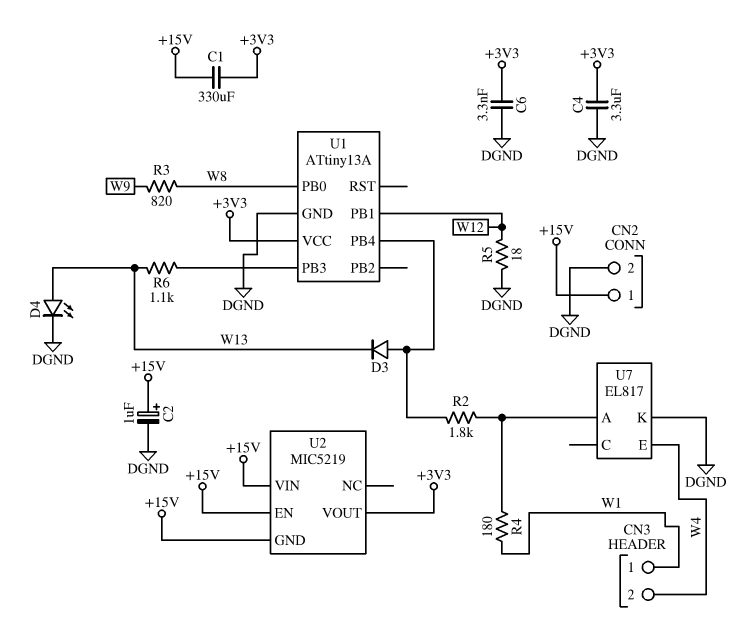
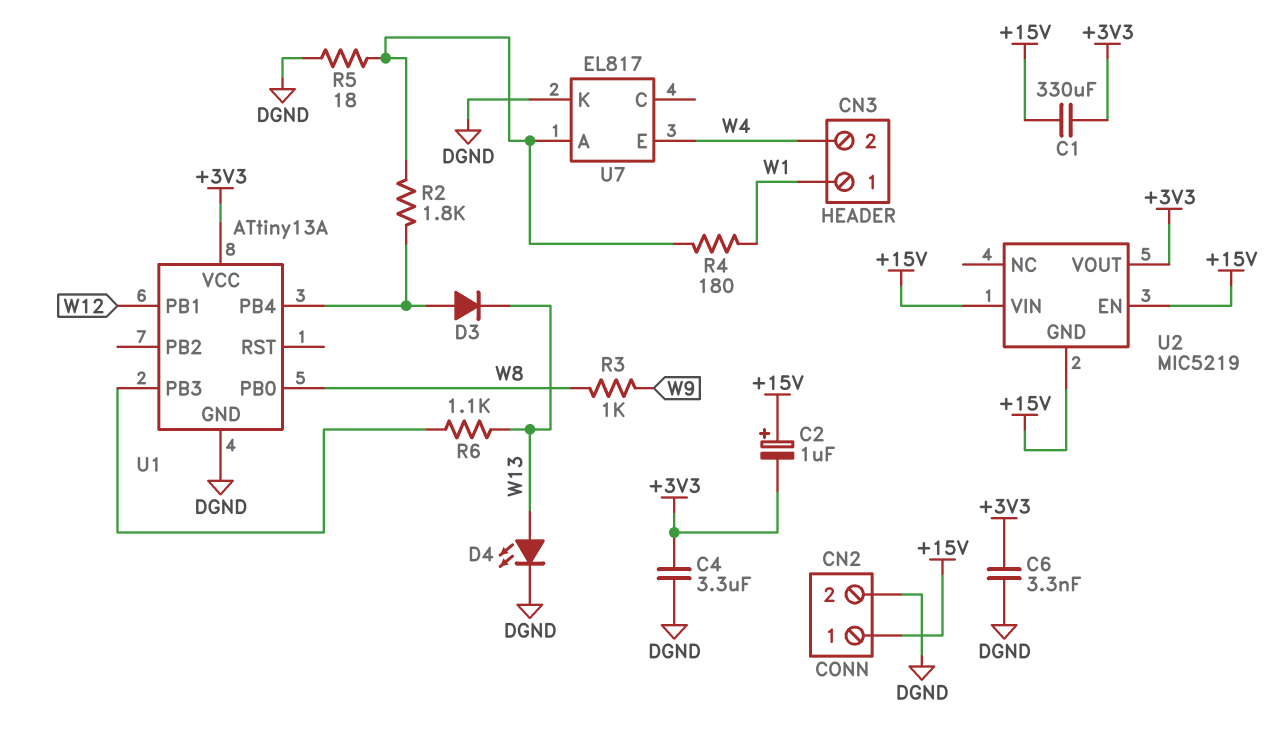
C2: 1uF (plus +15V, minus DGND) -> 1uF (plus +15V, minus +3V3)
R3: 820 (W8, W9) -> 1k (W8, W9)
R5: 18 (DGND, W12) -> 18 (DGND, U7/A)

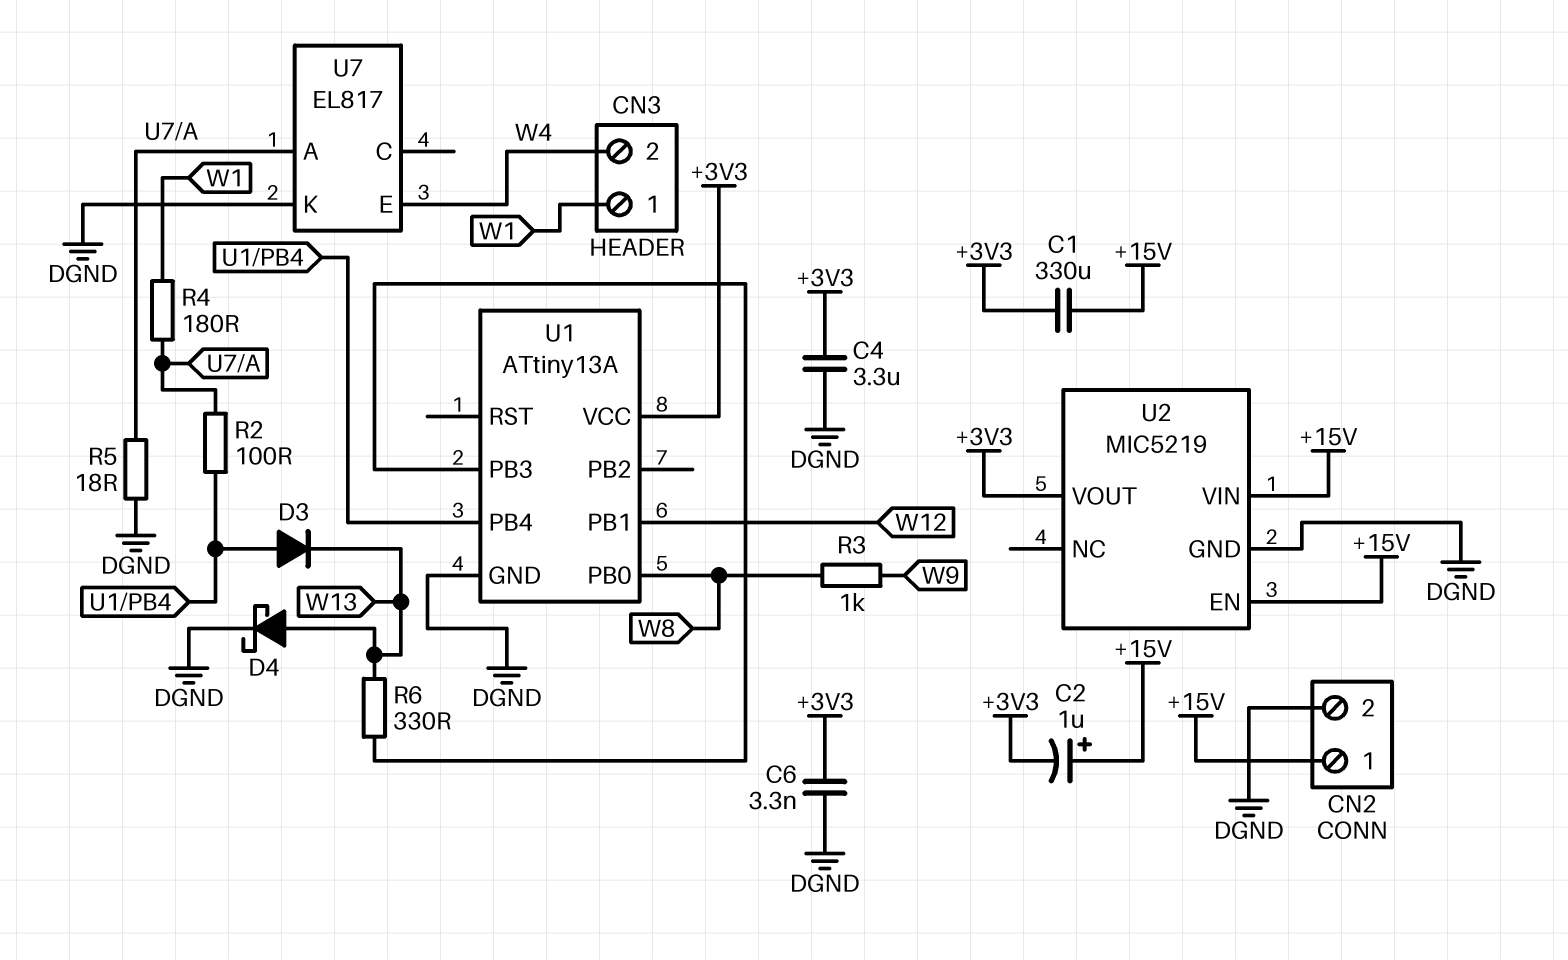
D4: LED (A W13, K DGND) -> schottky (A W13, K DGND)
R2: 1.8k (U1/PB4, U7/A) -> 100 (U1/PB4, U7/A)
R6: 1.1k (U1/PB3, W13) -> 330 (U1/PB3, W13)
U2 pin GND: +15V -> DGND

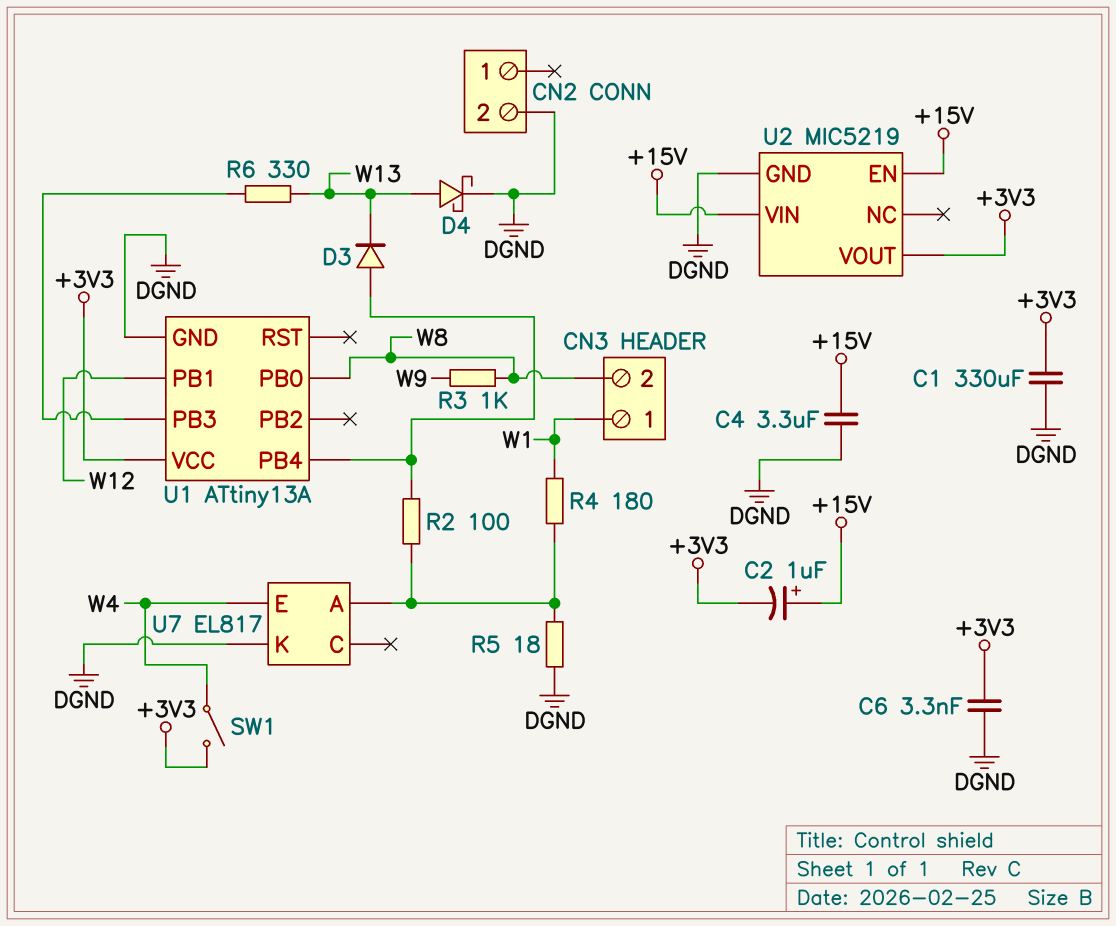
C1: 330uF (+3V3, +15V) -> 330uF (+3V3, DGND)
C4: 3.3uF (+3V3, DGND) -> 3.3uF (+15V, DGND)
CN2 pin 1: +15V -> none
CN3 pin 2: W4 -> W8
SW1: none -> switch (+3V3, W4)

